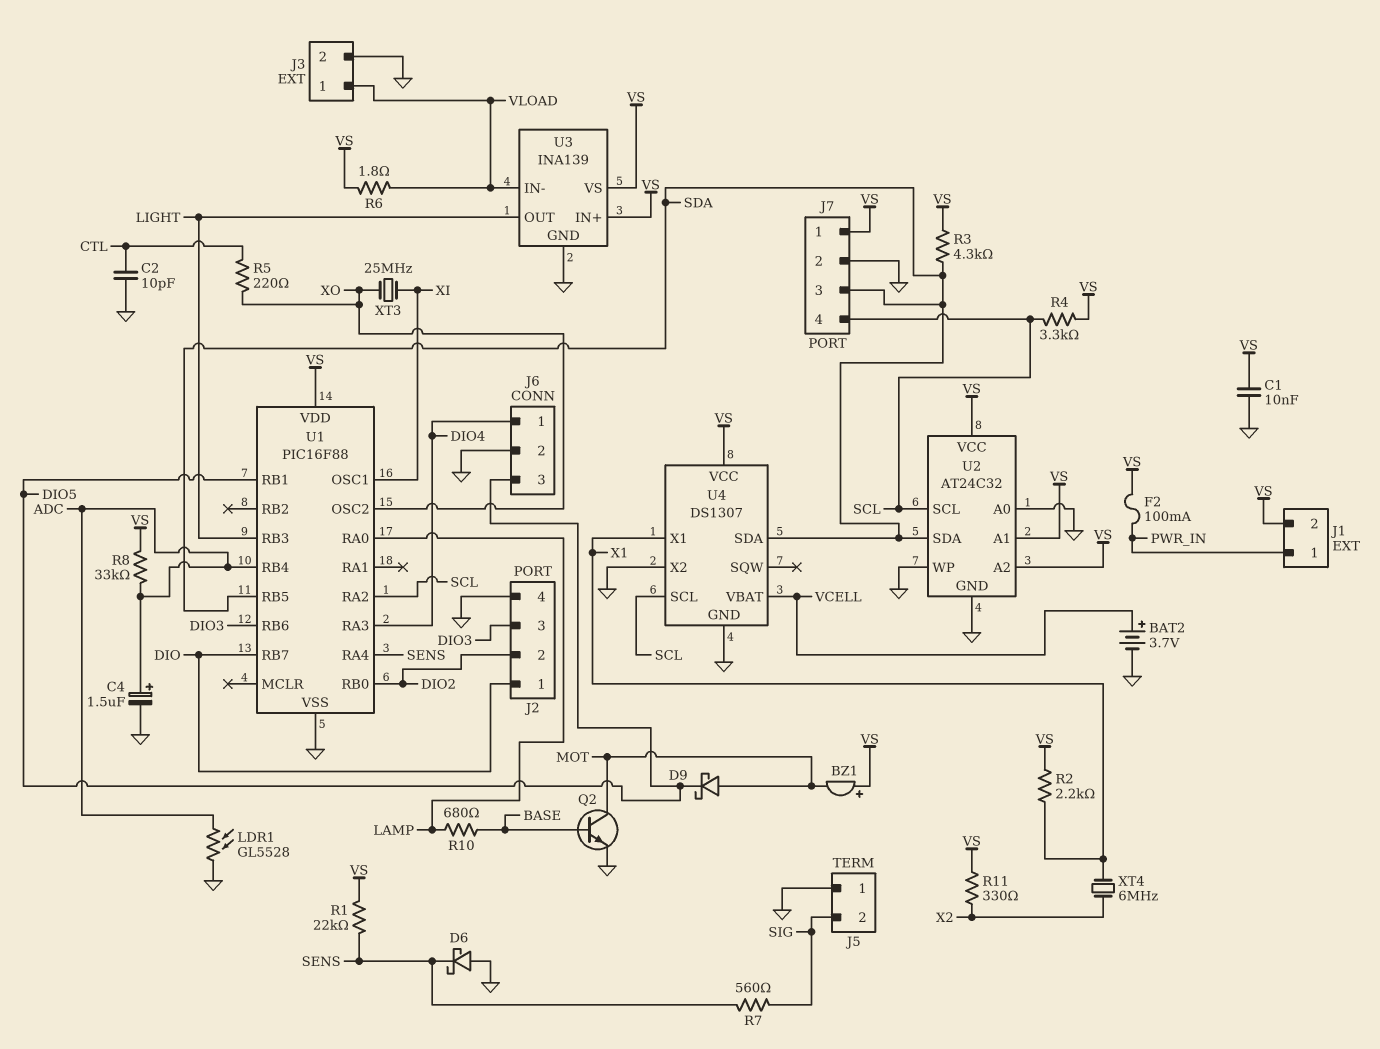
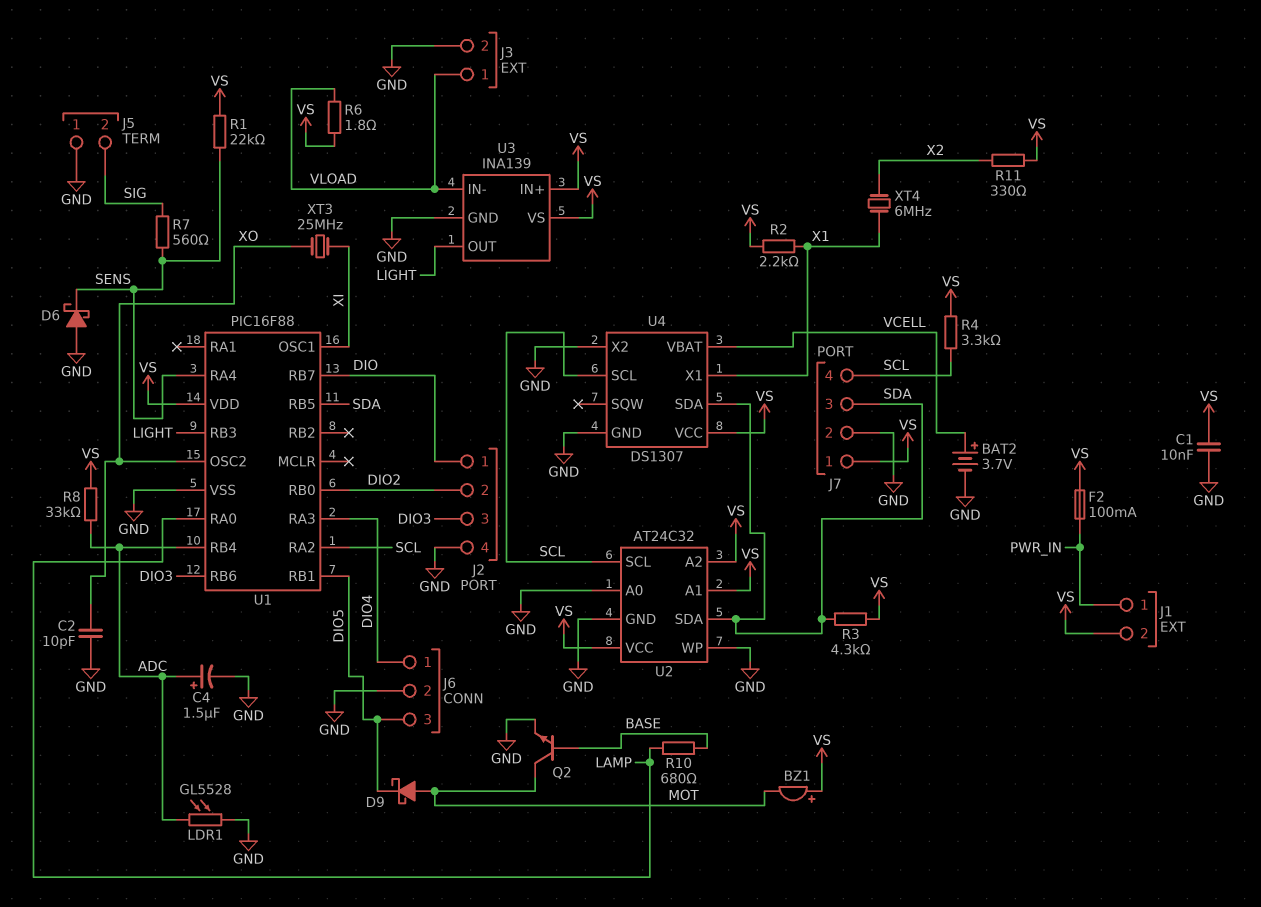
C2: 10pF (CTL, GND) -> 10pF (GND, XO)
R5: 220 (CTL, XO) -> none

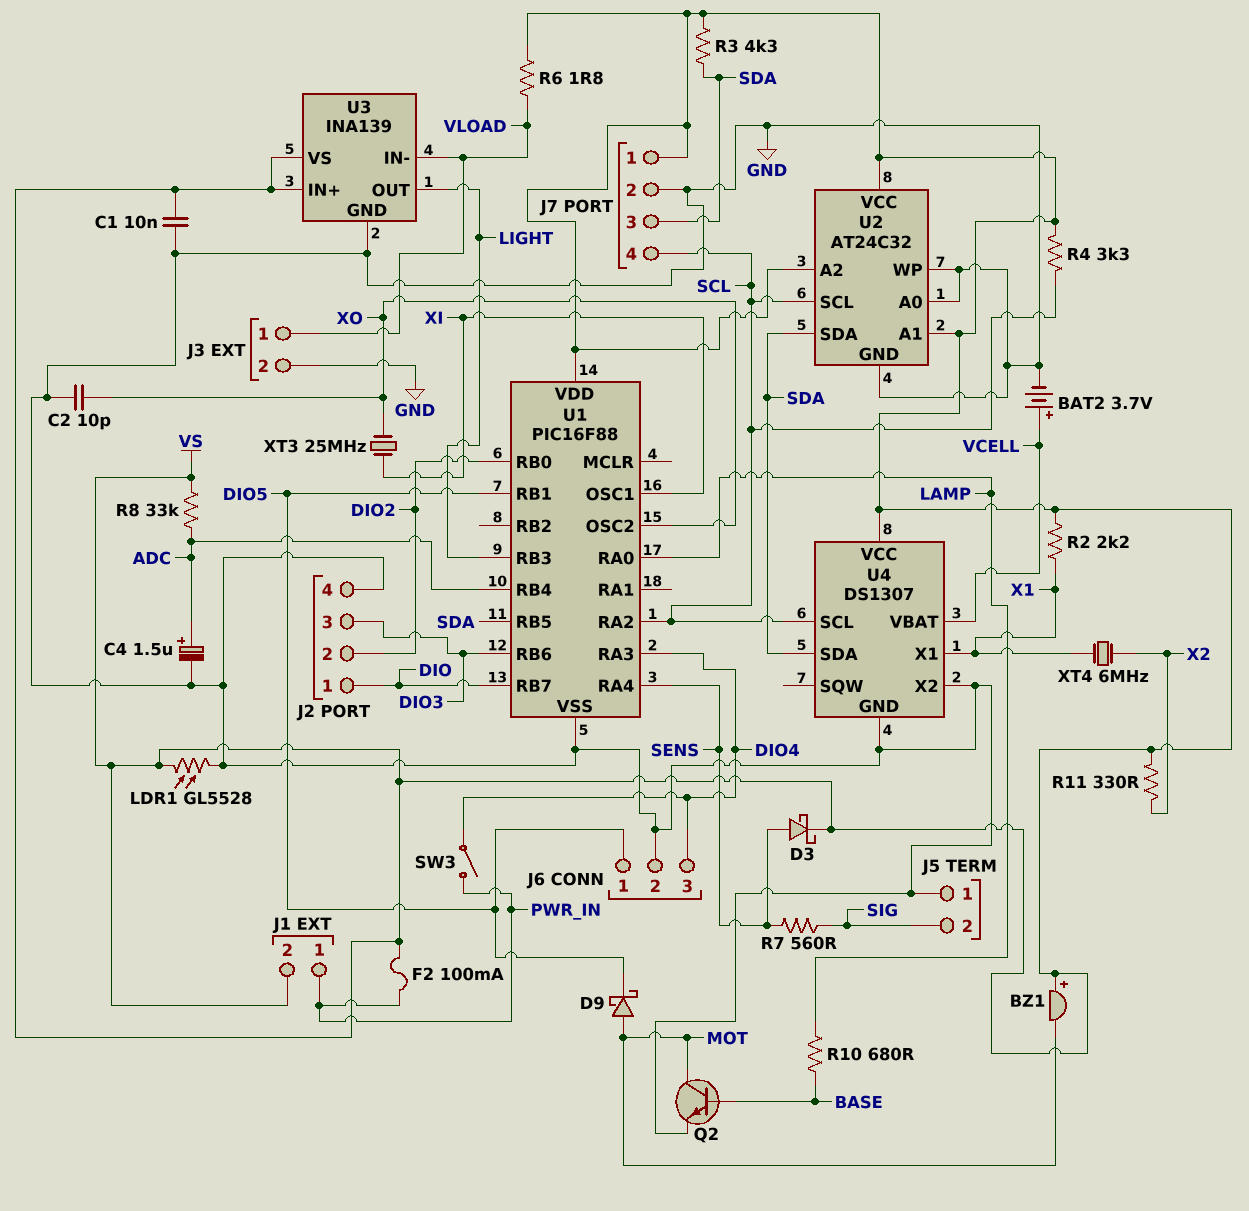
D3: none -> schottky (A SENS, K VS)
D6: schottky (A GND, K SENS) -> none
J6 pin 1: DIO4 -> DIO5
J6 pin 3: DIO5 -> DIO4
LDR1: GL5528 (ADC, GND) -> GL5528 (GND, VS)
R1: 22k (SENS, VS) -> none
SW3: none -> switch (DIO4, PWR_IN)

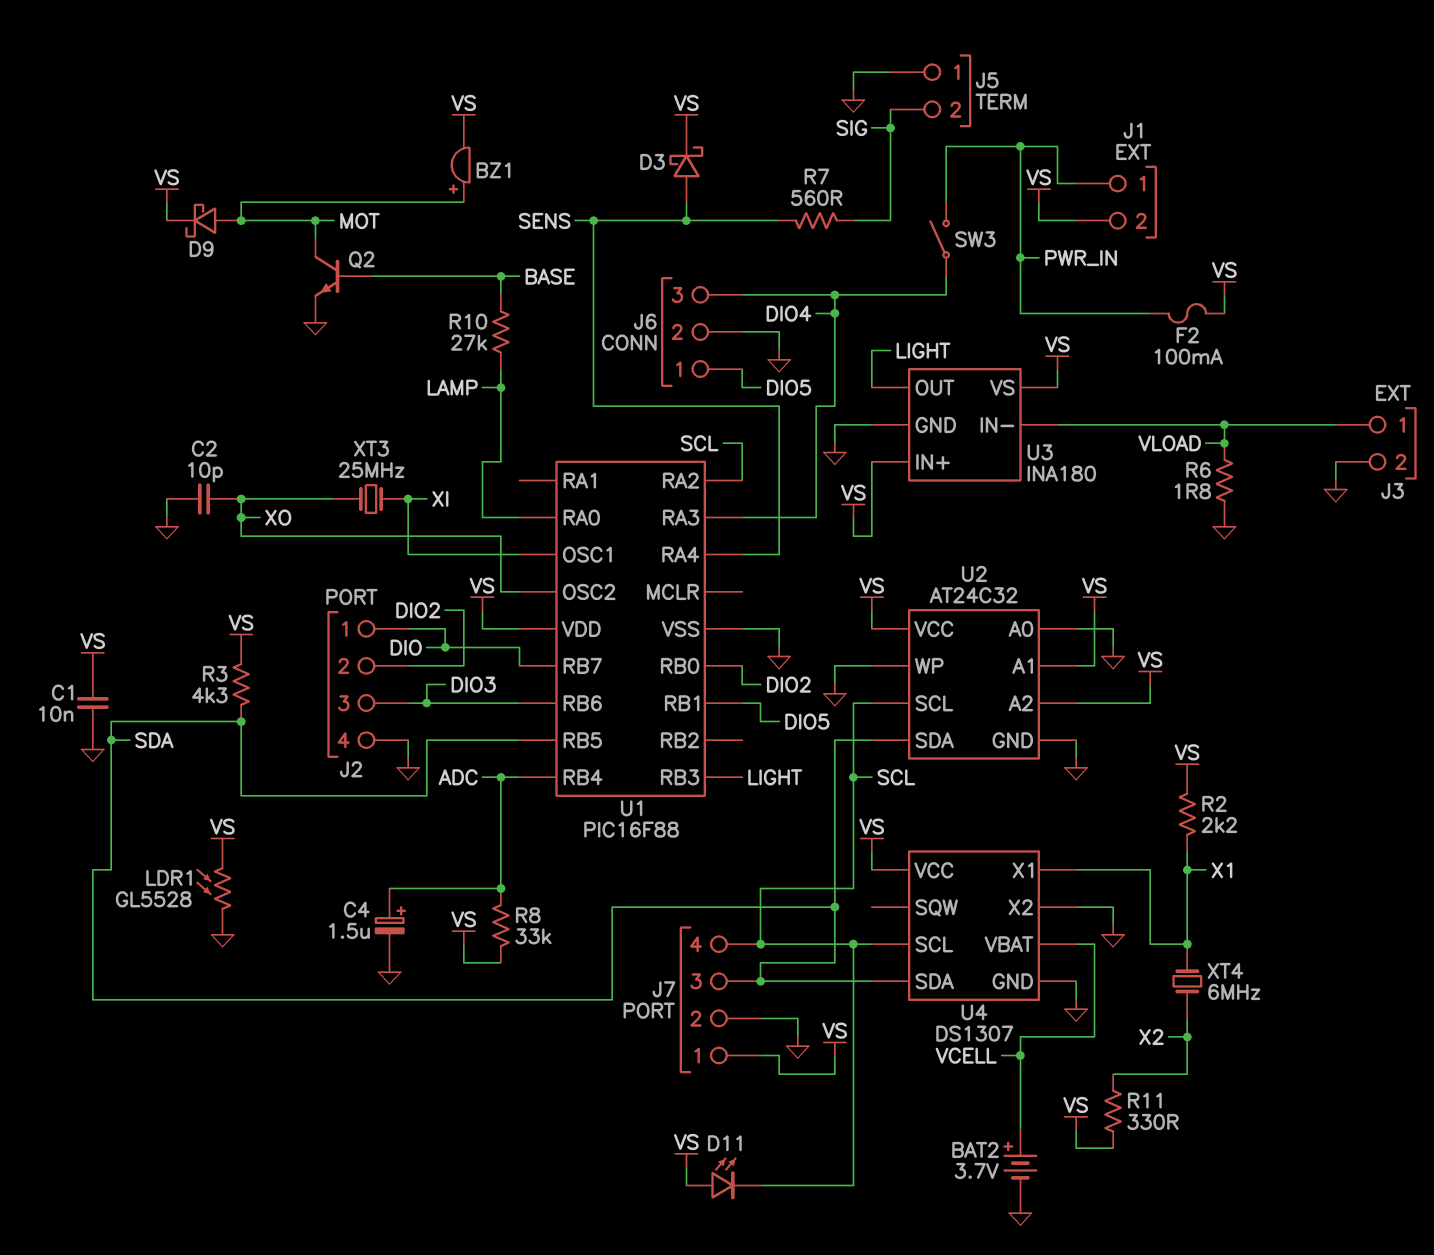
BZ1: buzzer (plus VS, minus MOT) -> buzzer (plus MOT, minus VS)
D9: schottky (A MOT, K DIO5) -> schottky (A MOT, K VS)
D11: none -> LED (A VS, K SCL)
R4: 3.3k (SCL, VS) -> none
R6: 1.8 (VLOAD, VS) -> 1.8 (GND, VLOAD)
R10: 680 (BASE, LAMP) -> 27k (BASE, LAMP)
U3: INA139 -> INA180

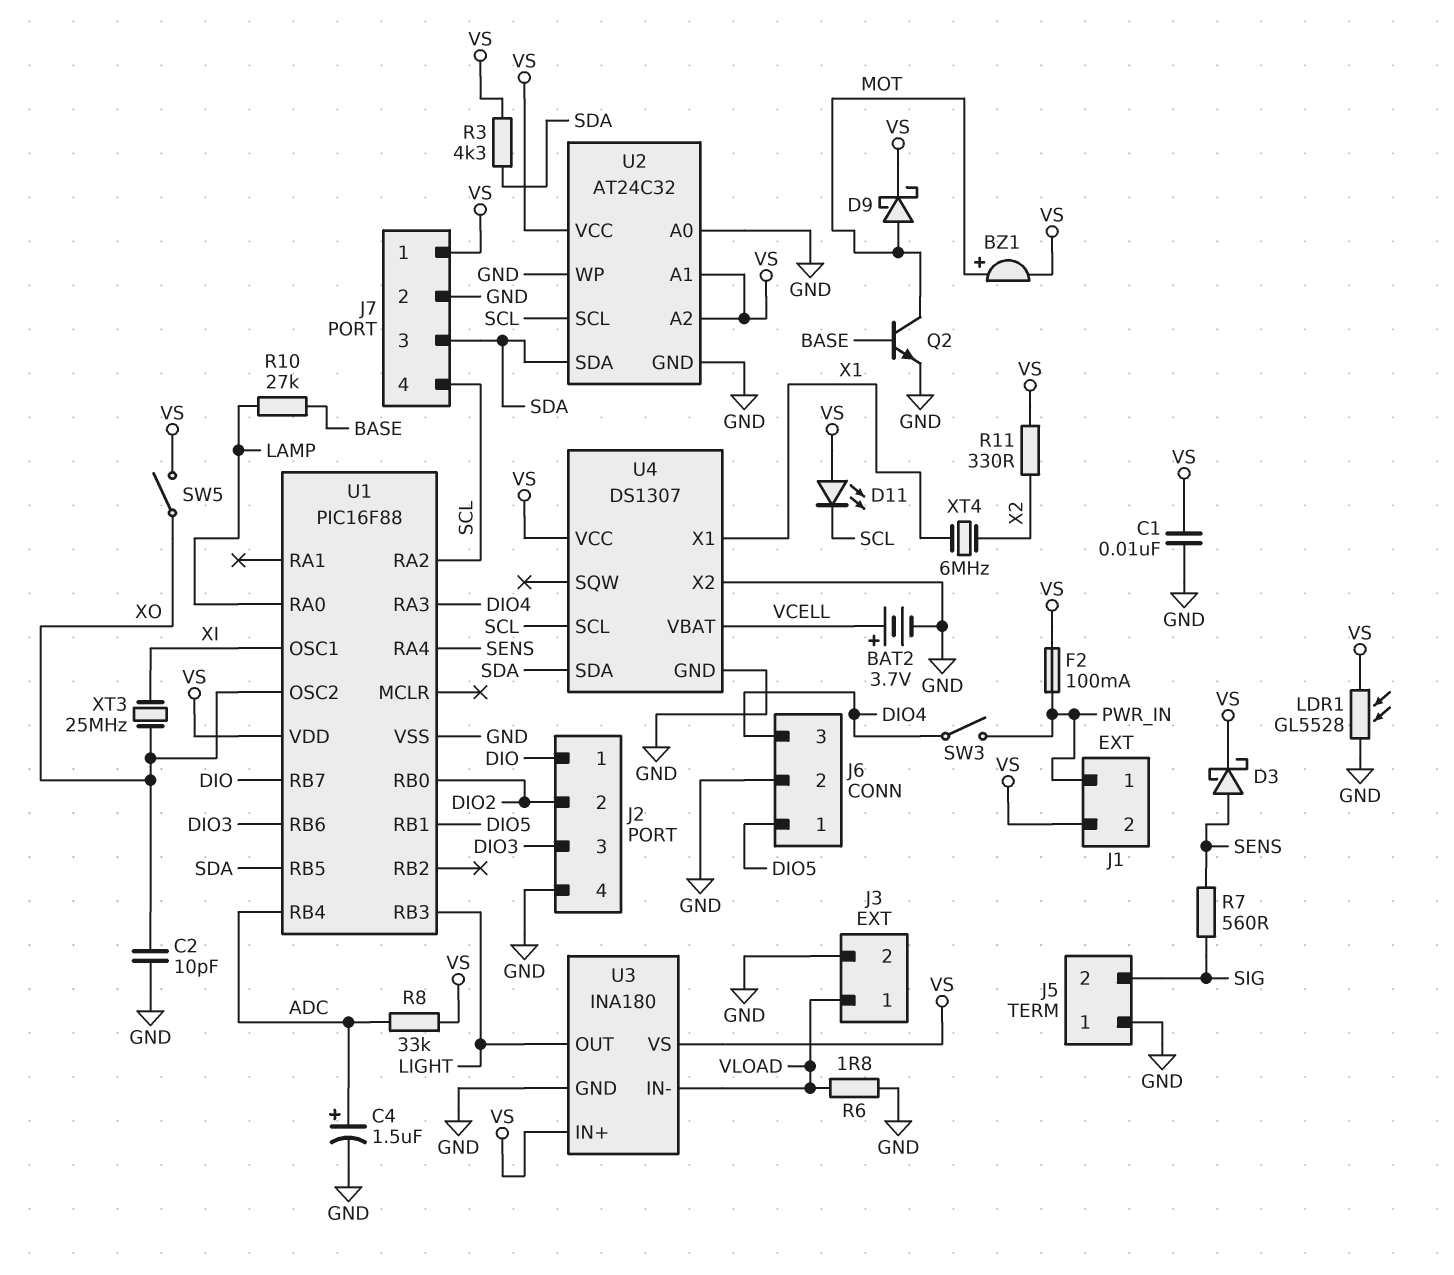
R2: 2.2k (VS, X1) -> none
SW5: none -> switch (VS, XO)

